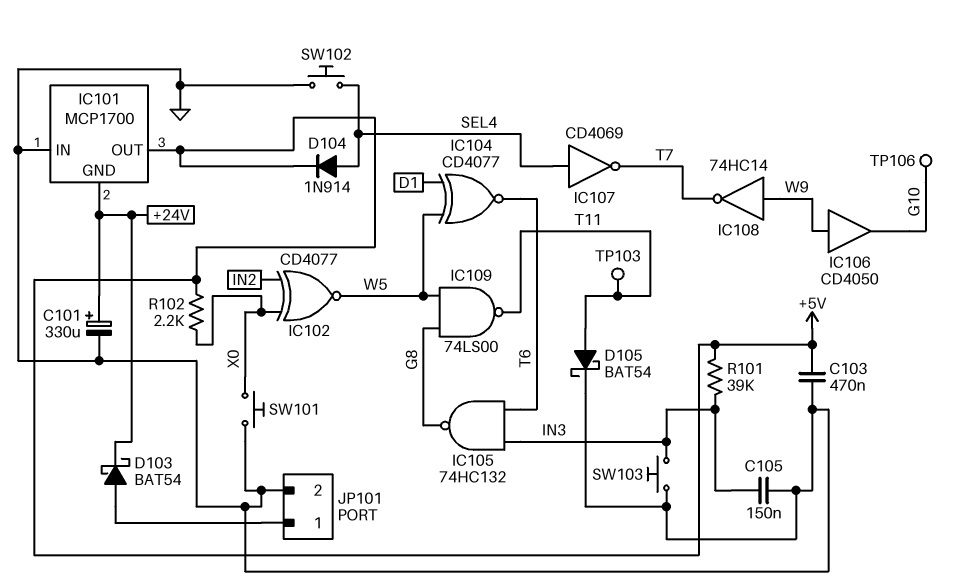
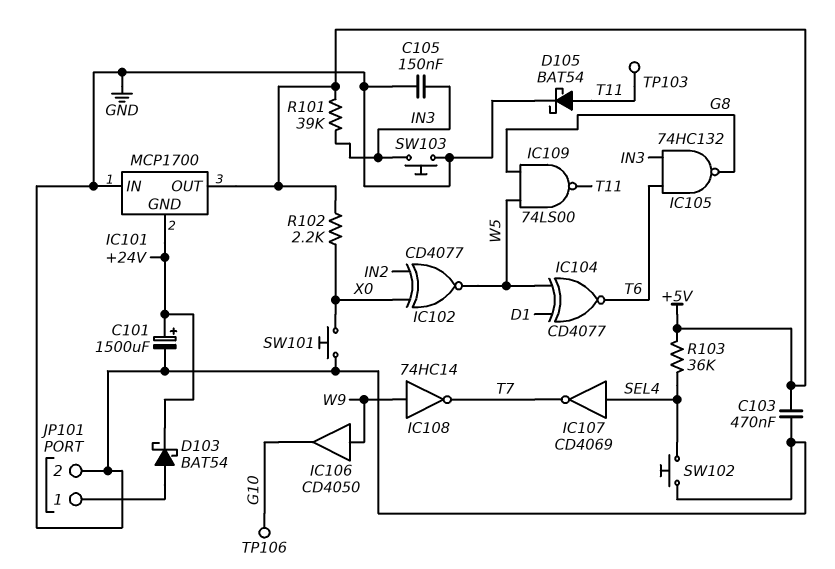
C101: 330uF (plus +24V, minus GND) -> 1500uF (plus +24V, minus GND)
D104: diode 1N914 (A SEL4, K +5V) -> none
R103: none -> 36k (+5V, SEL4)

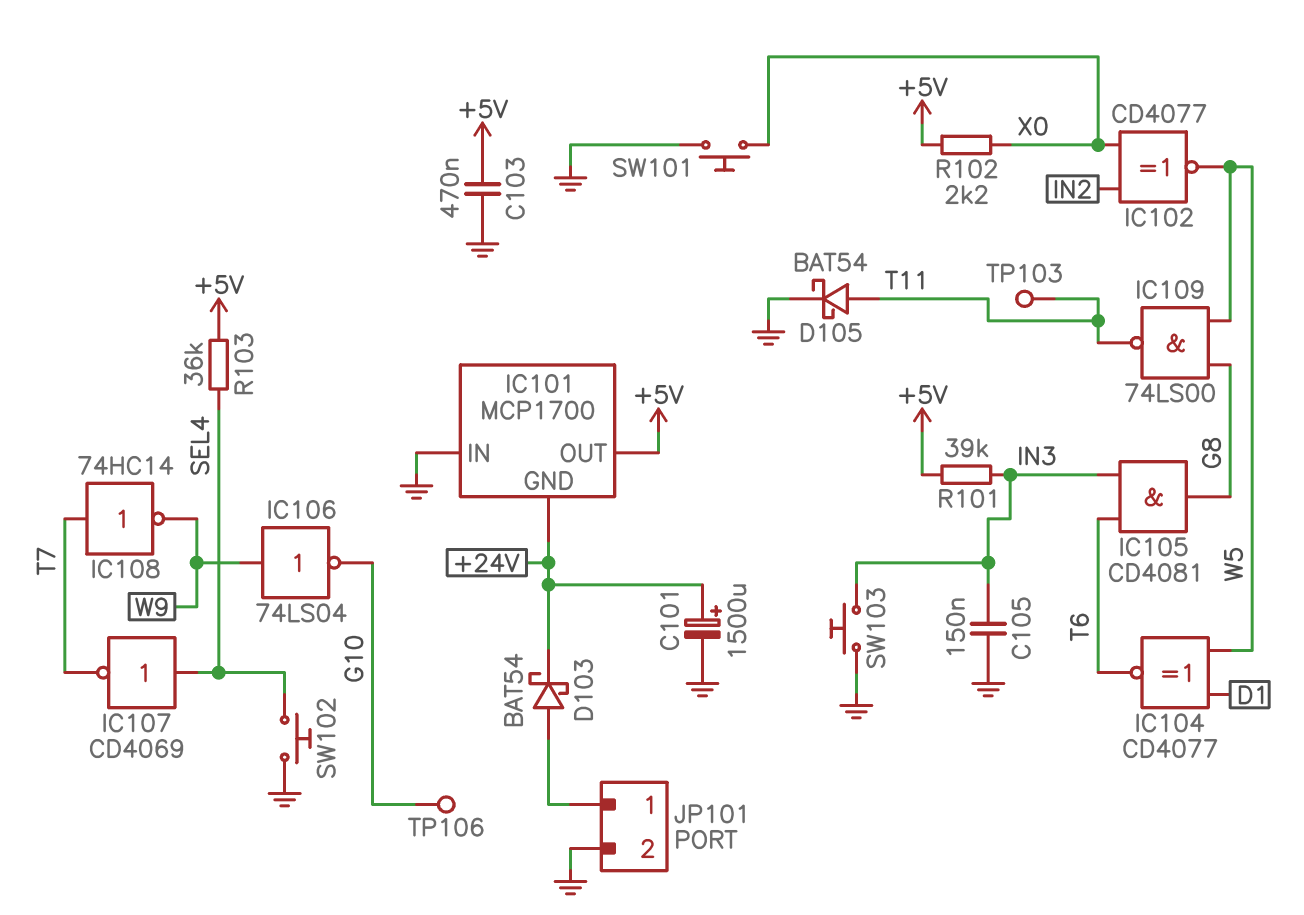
IC105: NAND 74HC132 (in IN3, in T6, out G8) -> AND CD4081 (in IN3, in T6, out G8)
IC106: buffer CD4050 (in W9, out G10) -> NOT 74LS04 (in W9, out G10)
IC108: NOT 74HC14 (in W9, out T7) -> NOT 74HC14 (in T7, out W9)

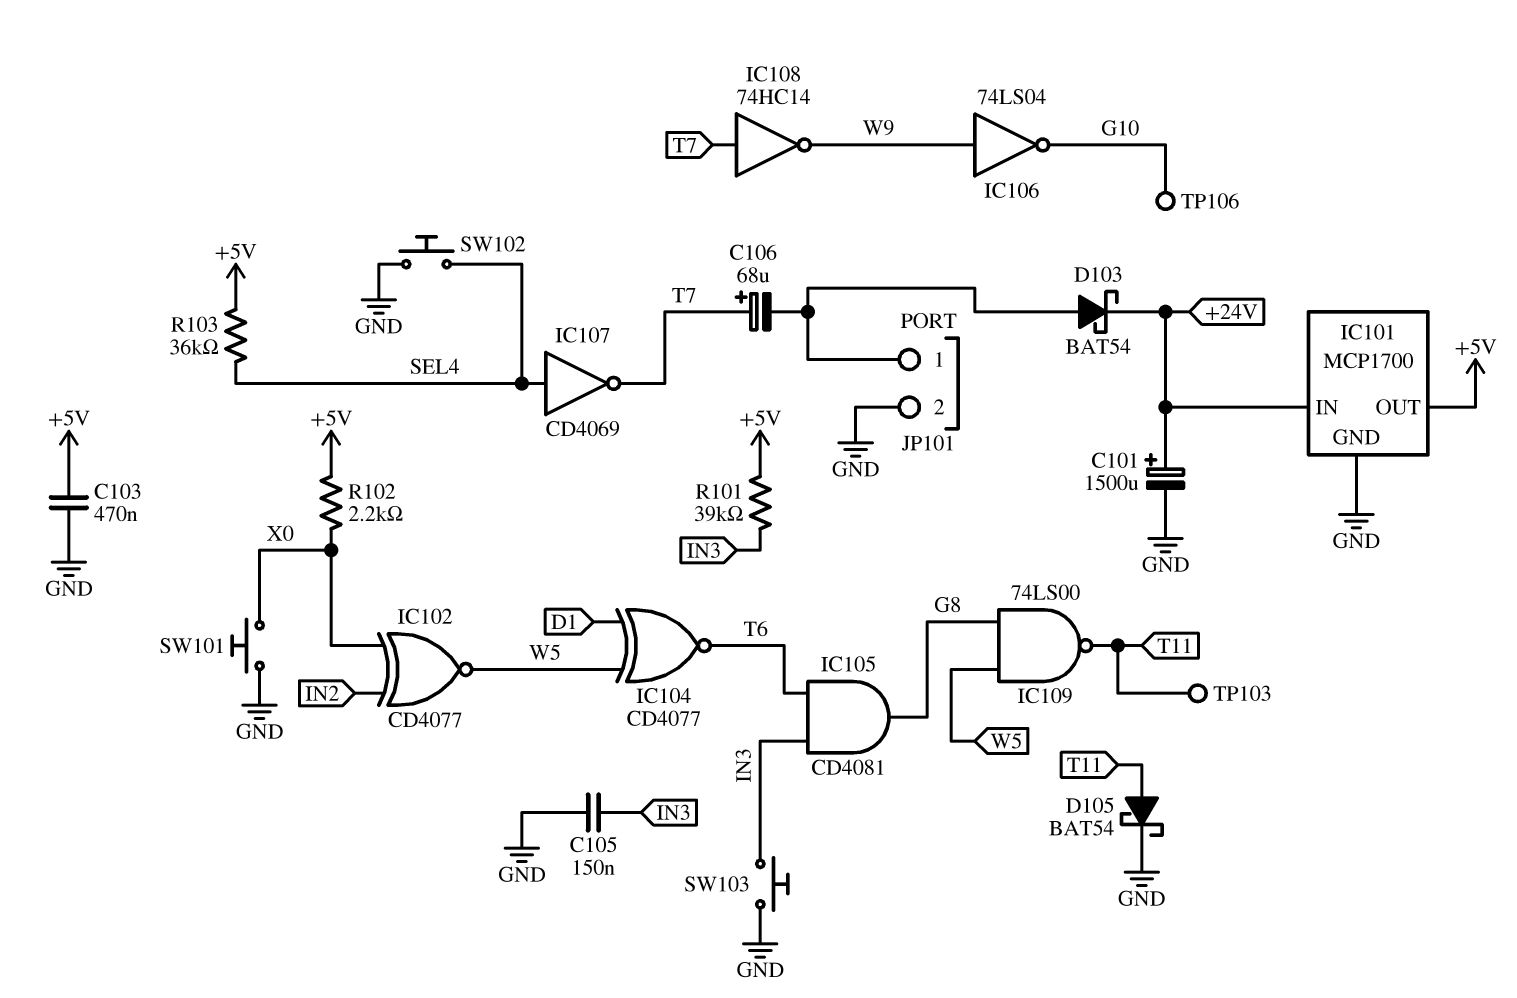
C106: none -> 68uF (plus T7, minus JP101/1)
IC101 pin GND: +24V -> GND
IC101 pin IN: GND -> +24V

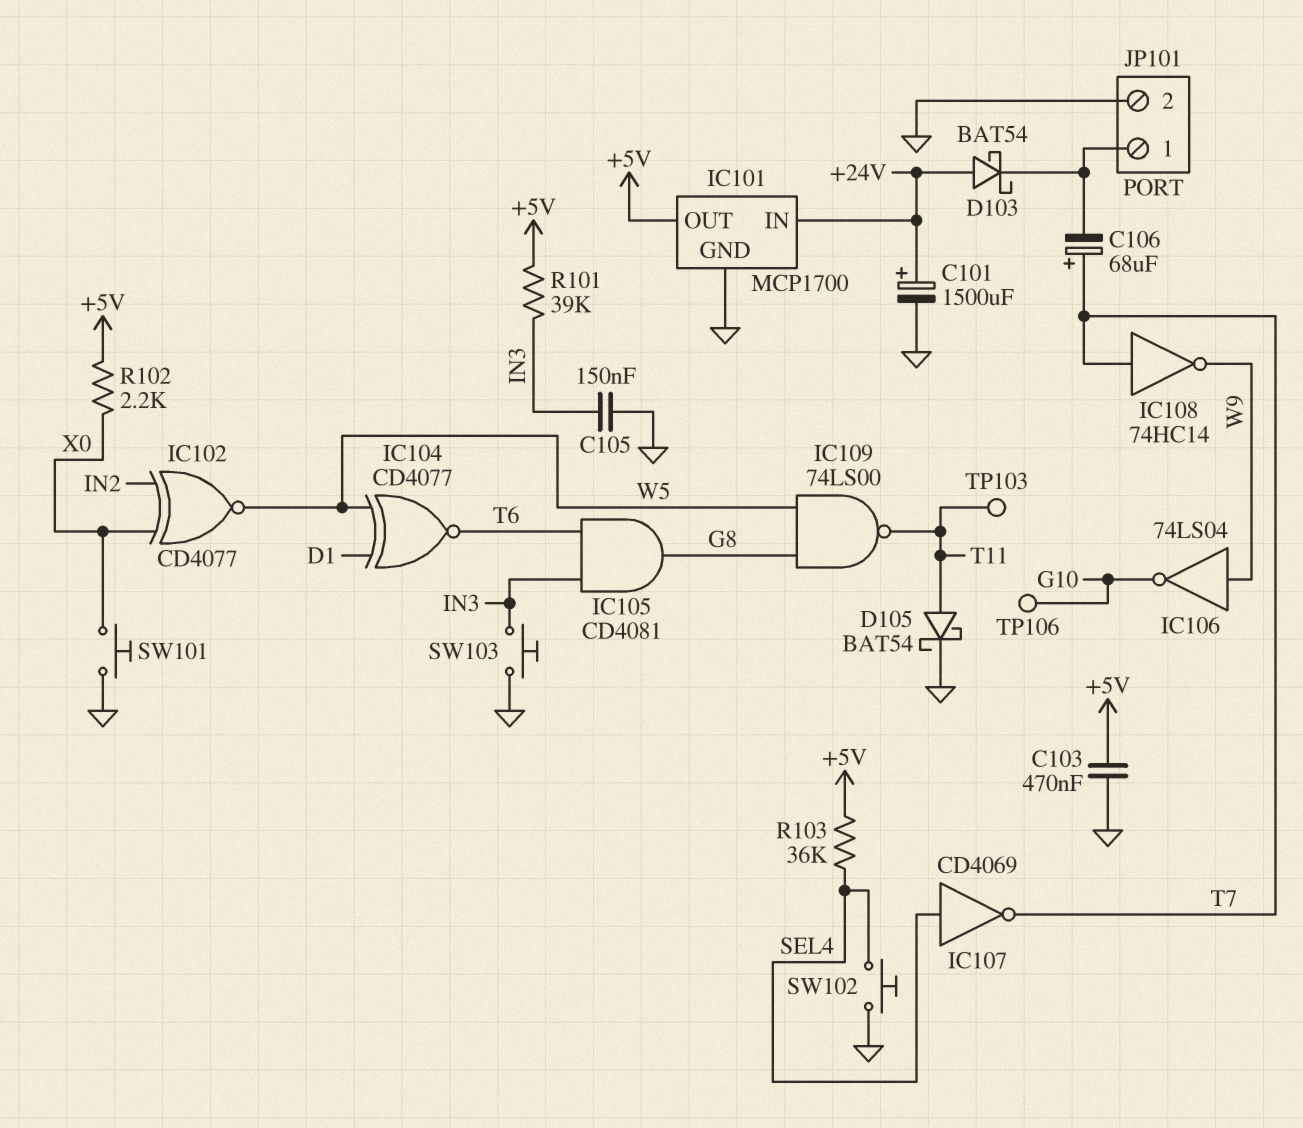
D103: schottky BAT54 (A JP101/1, K +24V) -> schottky BAT54 (A +24V, K JP101/1)

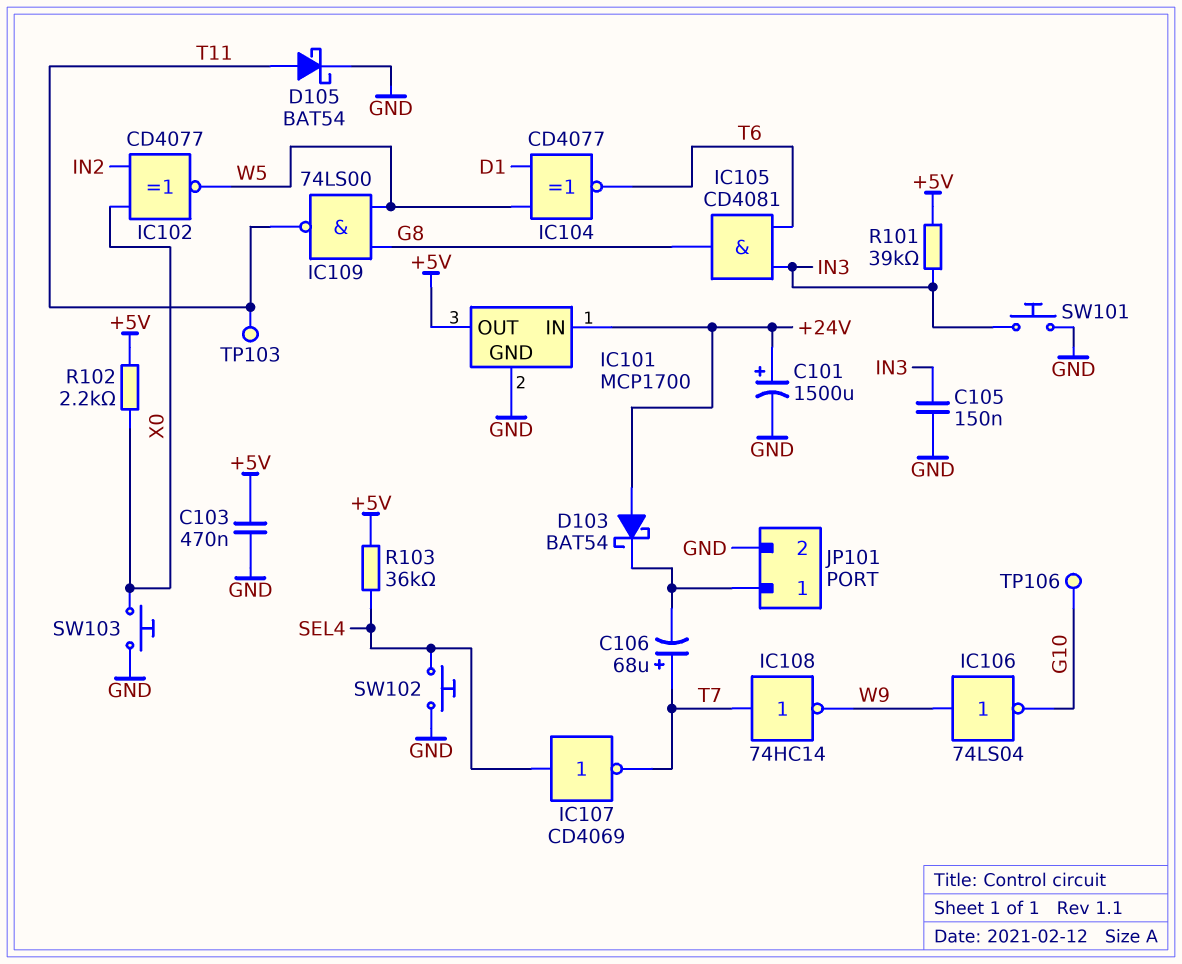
SW101: button (GND, X0) -> button (GND, IN3)
SW103: button (GND, IN3) -> button (GND, X0)

